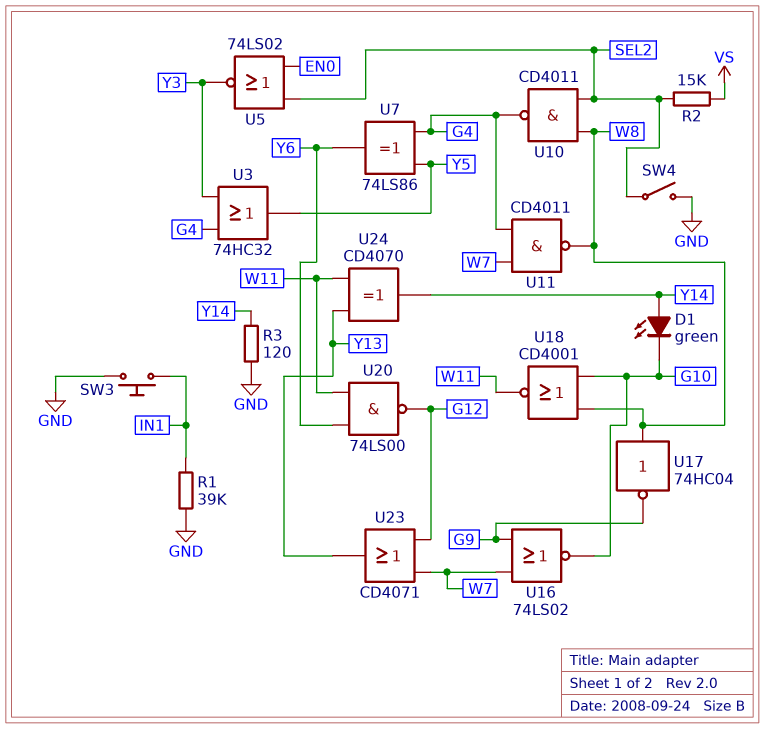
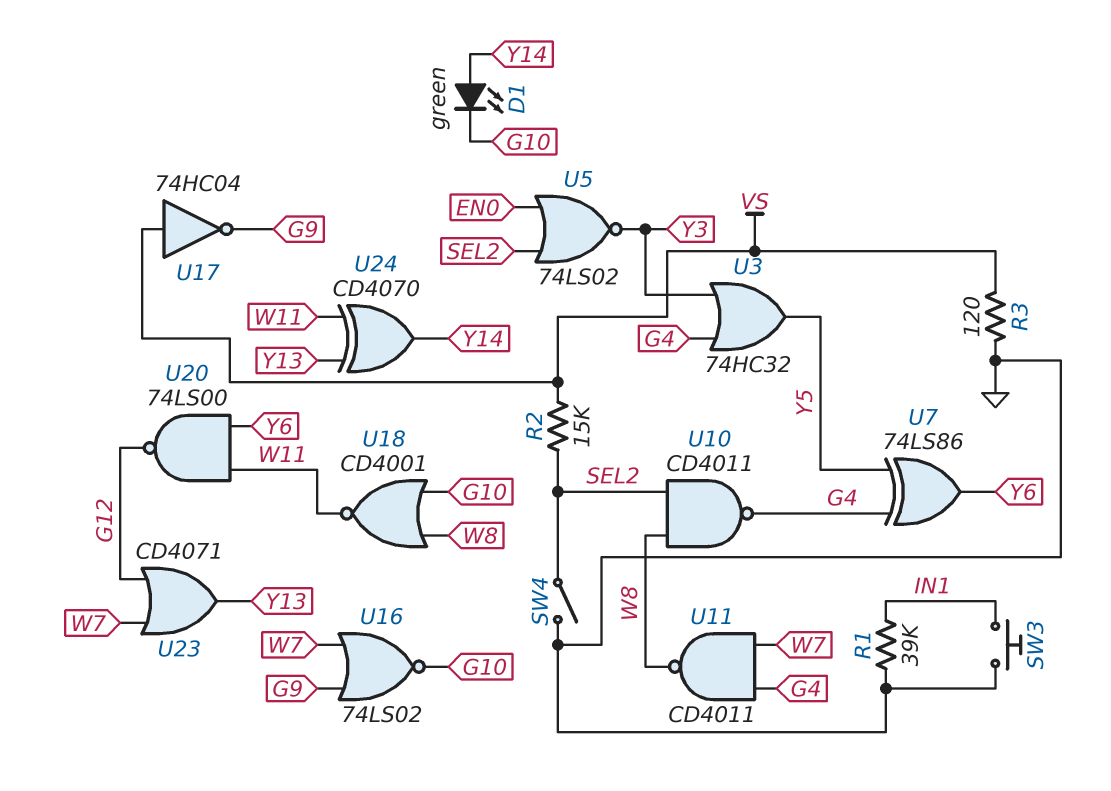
R3: 120 (GND, Y14) -> 120 (GND, VS)
U17: NOT 74HC04 (in W8, out G9) -> NOT 74HC04 (in VS, out G9)

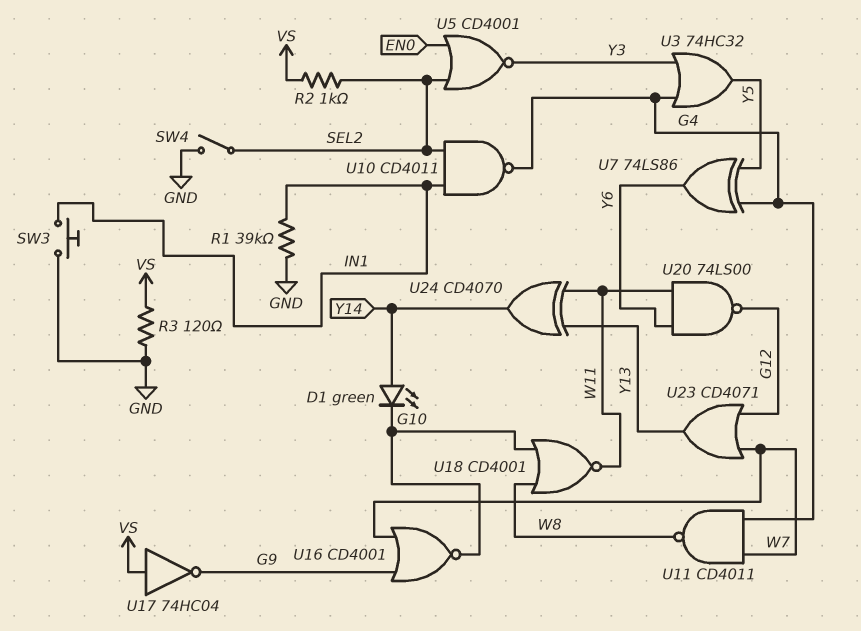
R2: 15k (SEL2, VS) -> 1k (SEL2, VS)
U5: NOR 74LS02 (in EN0, in SEL2, out Y3) -> NOR CD4001 (in EN0, in SEL2, out Y3)
U10: NAND CD4011 (in SEL2, in W8, out G4) -> NAND CD4011 (in IN1, in SEL2, out G4)
U16: NOR 74LS02 (in G9, in W7, out G10) -> NOR CD4001 (in G9, in W7, out G10)

